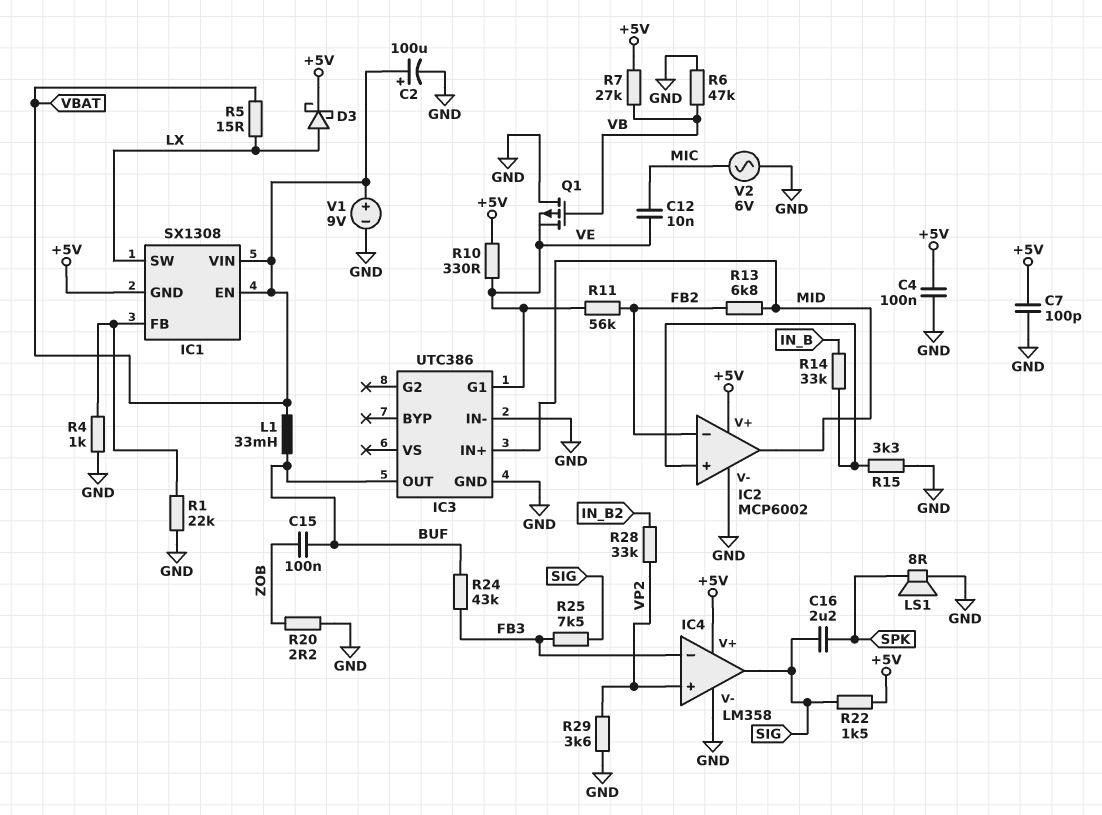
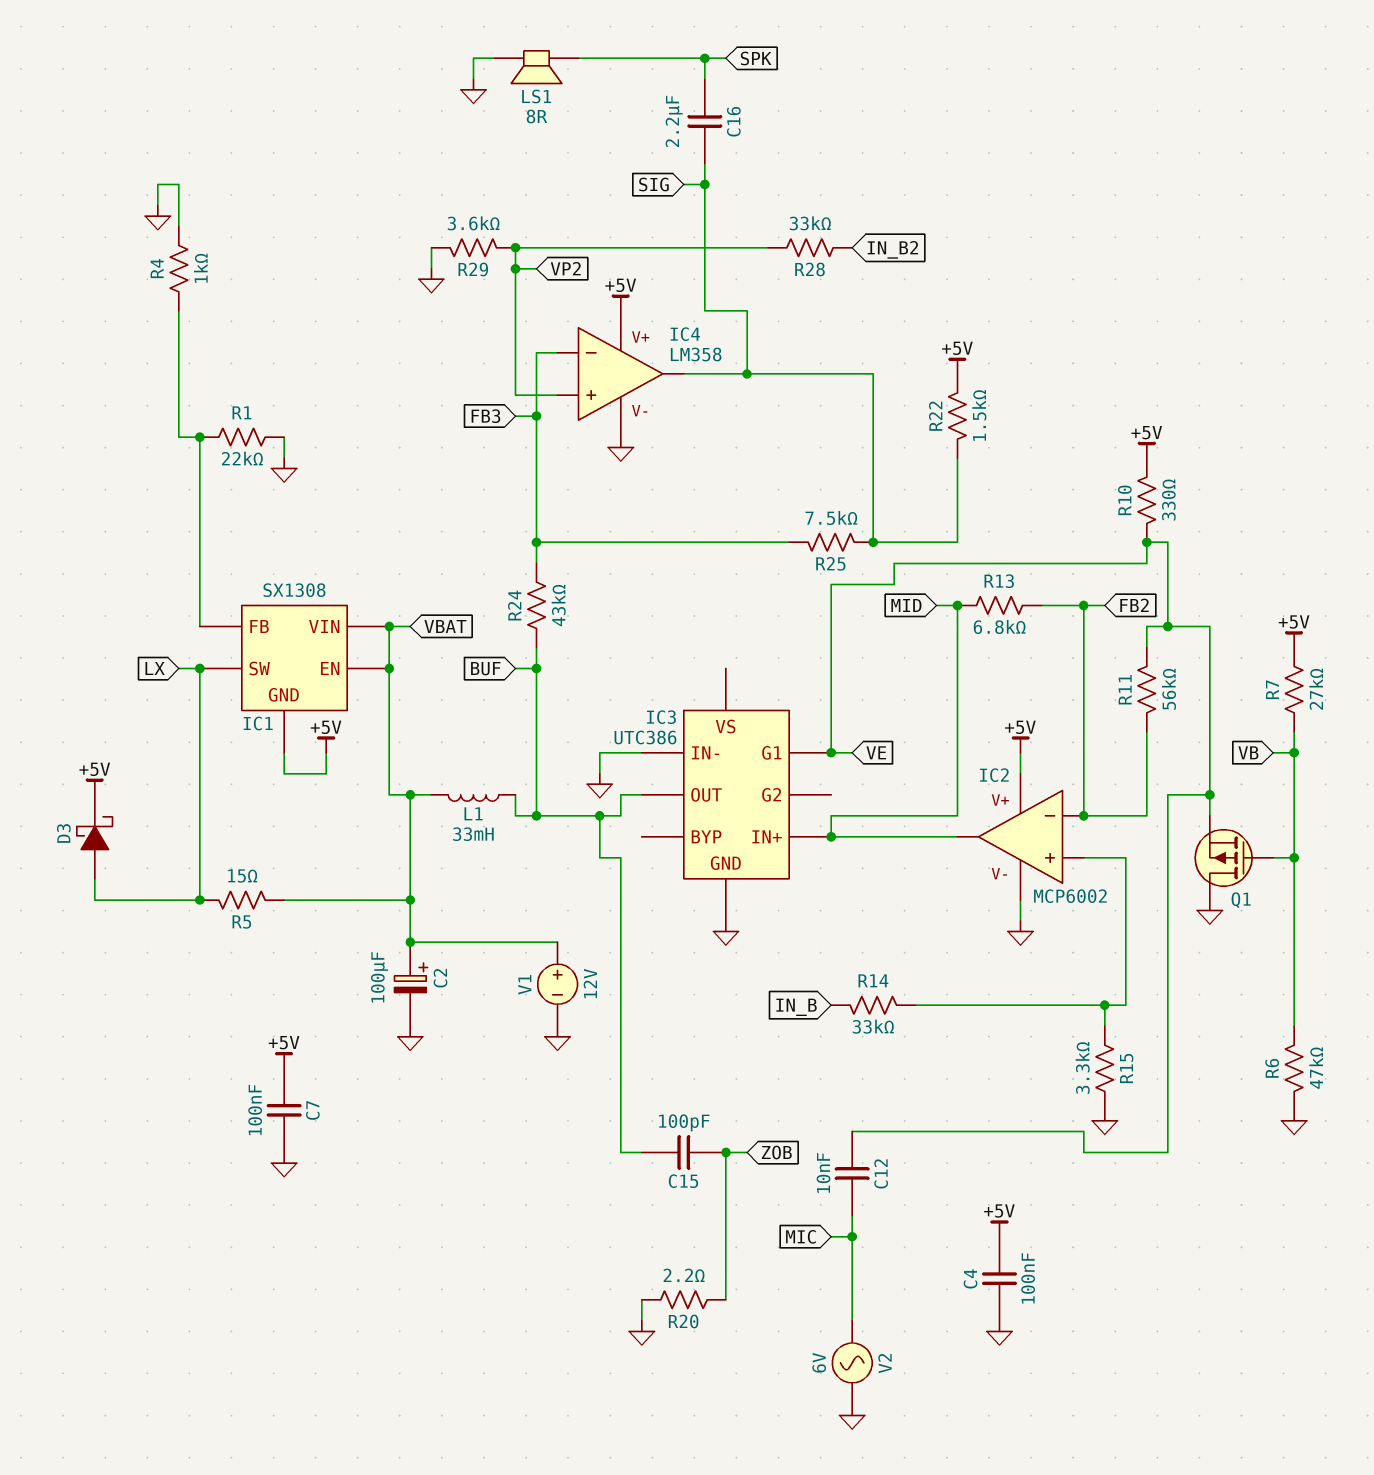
C7: 100pF (+5V, GND) -> 100nF (+5V, GND)
C15: 100nF (BUF, ZOB) -> 100pF (BUF, ZOB)
V1: 9V (plus VBAT, minus GND) -> 12V (plus VBAT, minus GND)

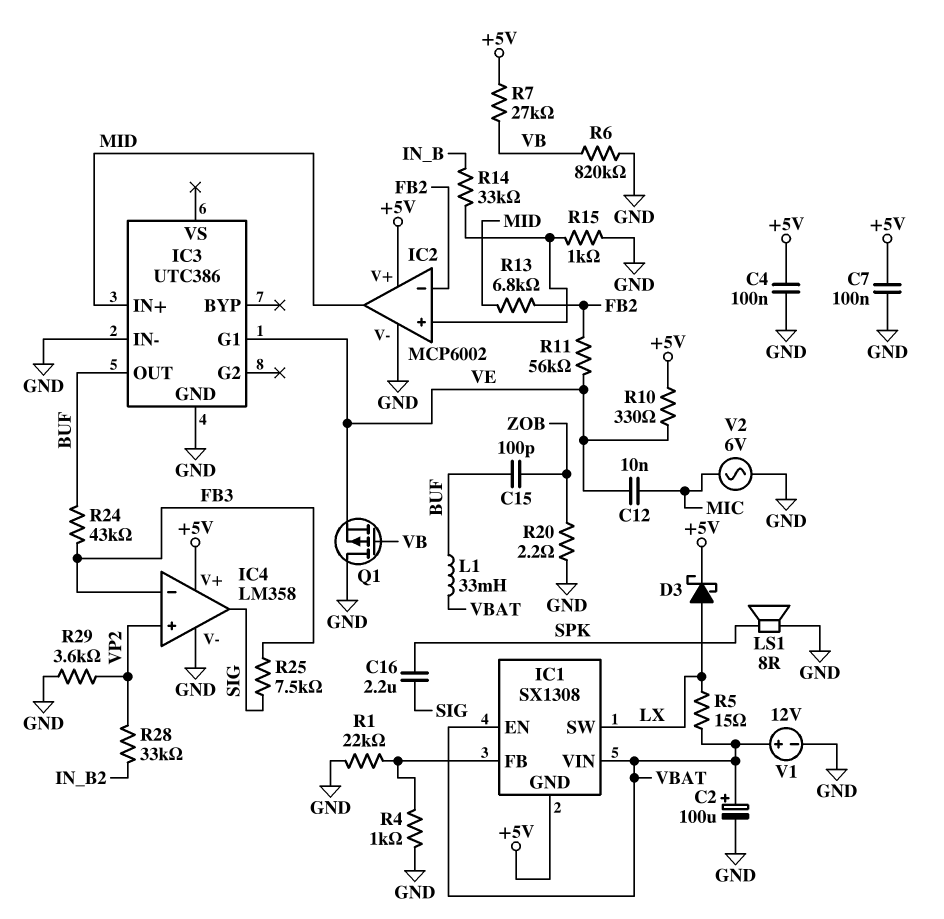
R6: 47k (GND, VB) -> 820k (GND, VB)
R15: 3.3k (GND, IC2/in+) -> 1k (GND, IC2/in+)
R22: 1.5k (+5V, SIG) -> none

